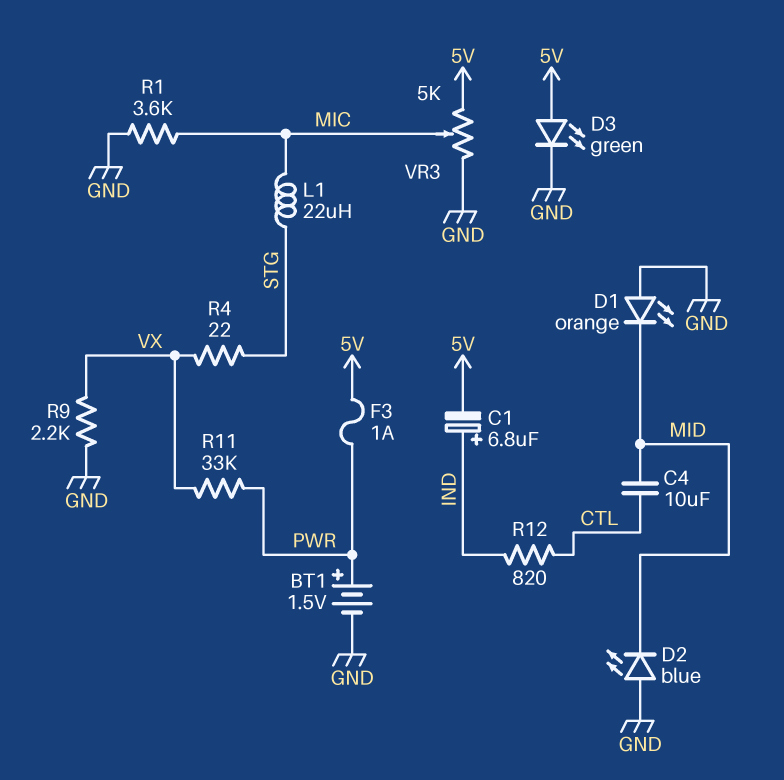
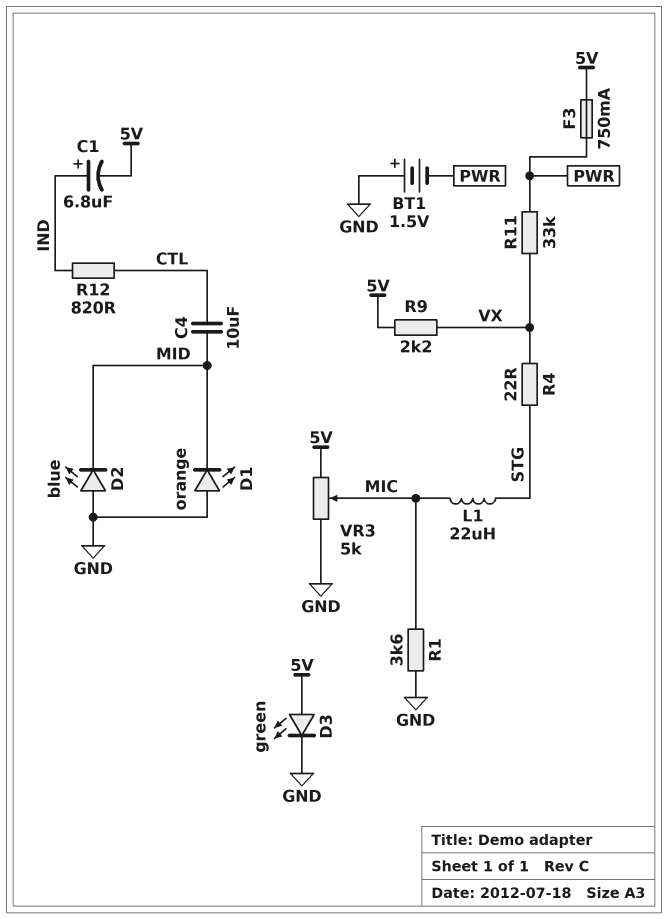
BT1: 1.5V (plus PWR, minus GND) -> 1.5V (plus GND, minus PWR)
F3: 1A (5V, PWR) -> 750mA (5V, PWR)
R9: 2.2k (GND, VX) -> 2.2k (5V, VX)

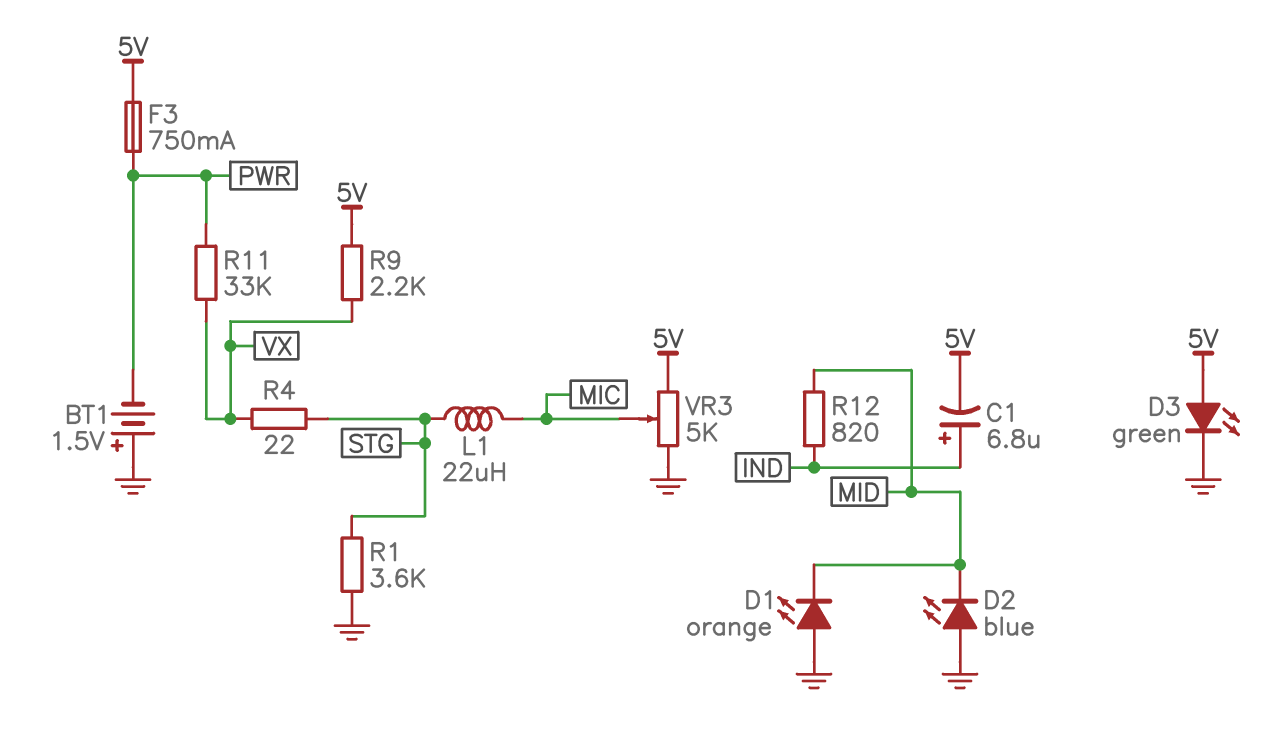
C4: 10uF (CTL, MID) -> none
R1: 3.6k (GND, MIC) -> 3.6k (GND, STG)
R12: 820 (CTL, IND) -> 820 (IND, MID)

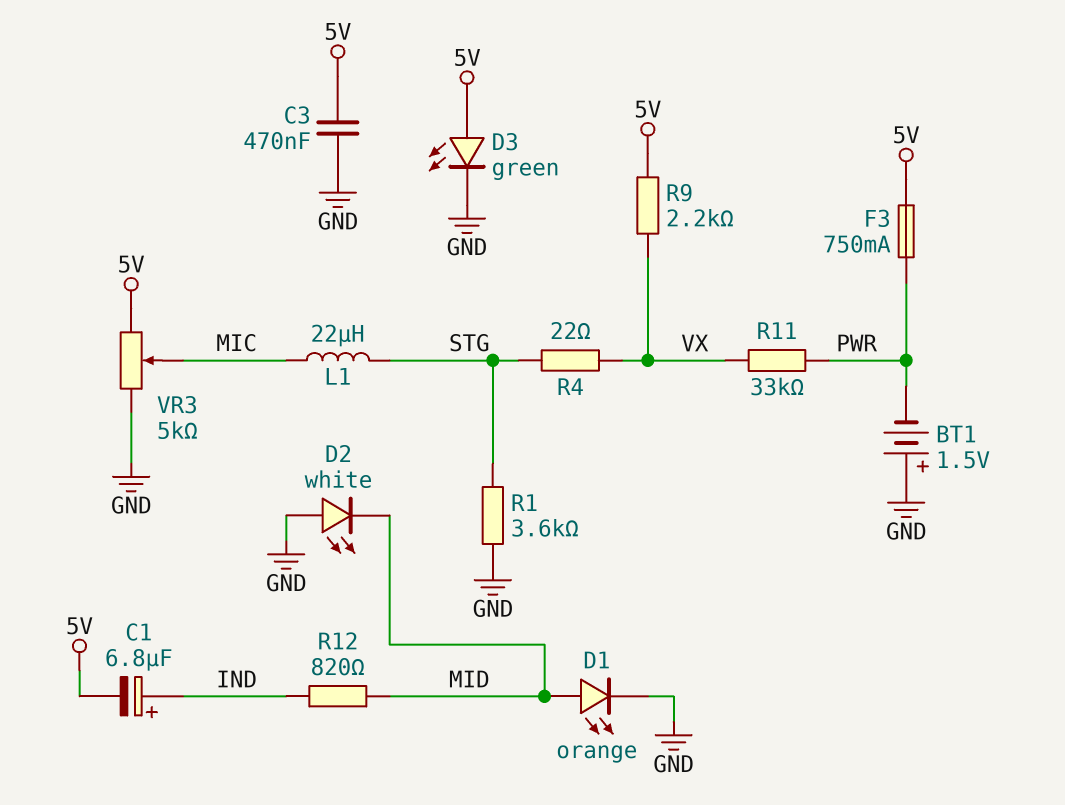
C3: none -> 470nF (5V, GND)
D1: LED orange (A GND, K MID) -> LED orange (A MID, K GND)
D2: LED blue (A GND, K MID) -> LED white (A GND, K MID)

